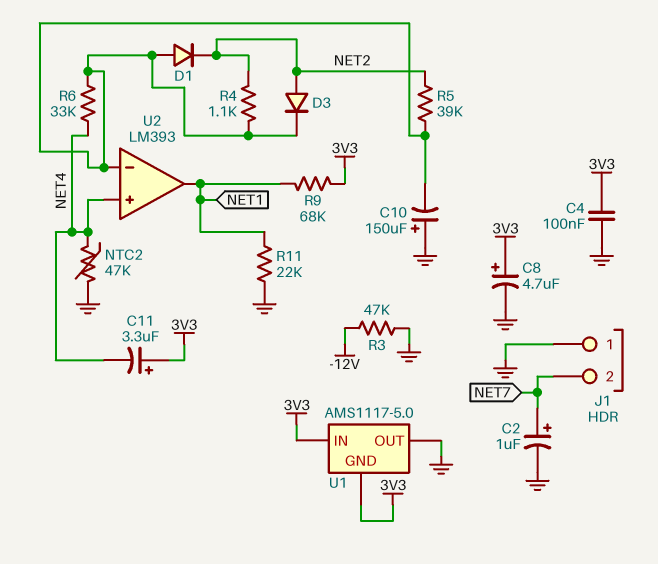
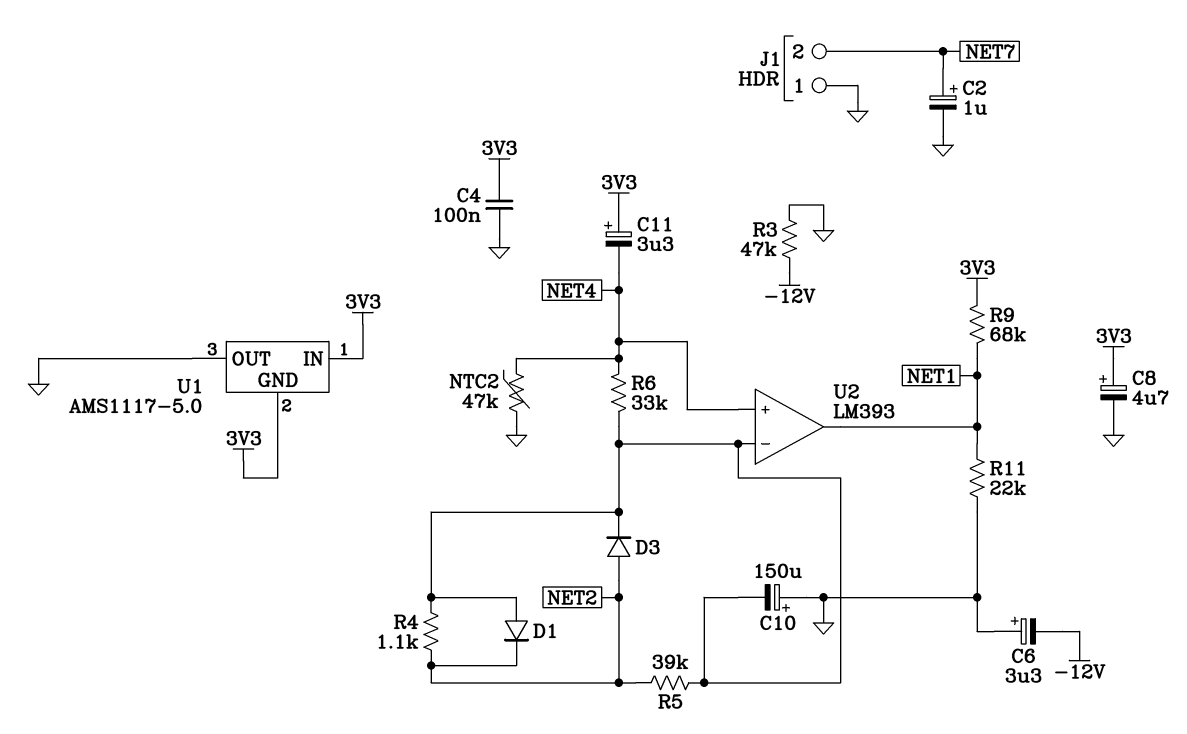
C6: none -> 3.3uF (plus GND, minus -12V)

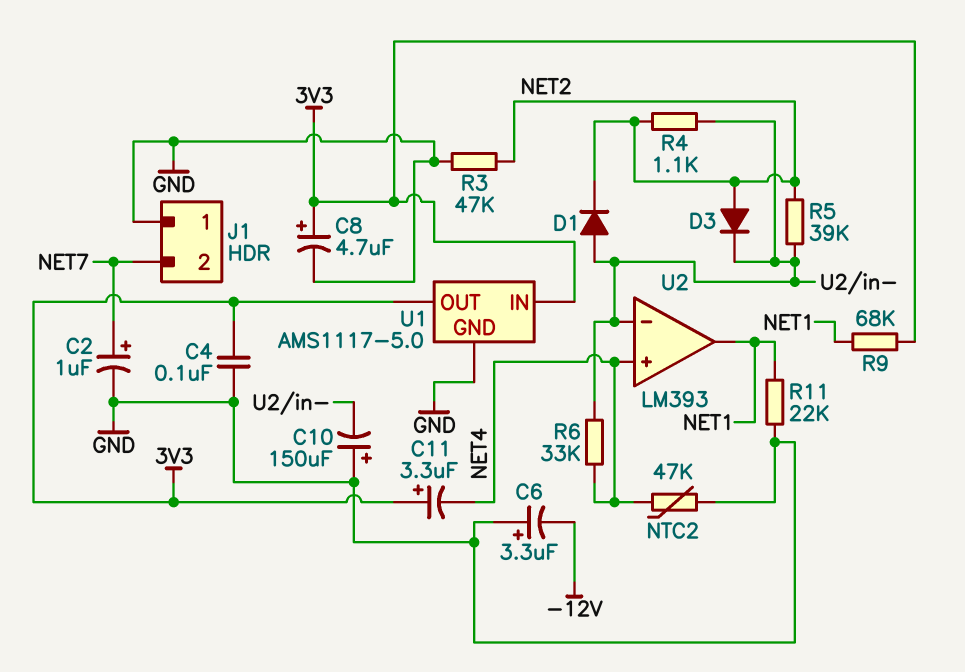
R3: 47k (-12V, GND) -> 47k (GND, NET2)
U1 pin GND: 3V3 -> GND
U1 pin OUT: GND -> 3V3

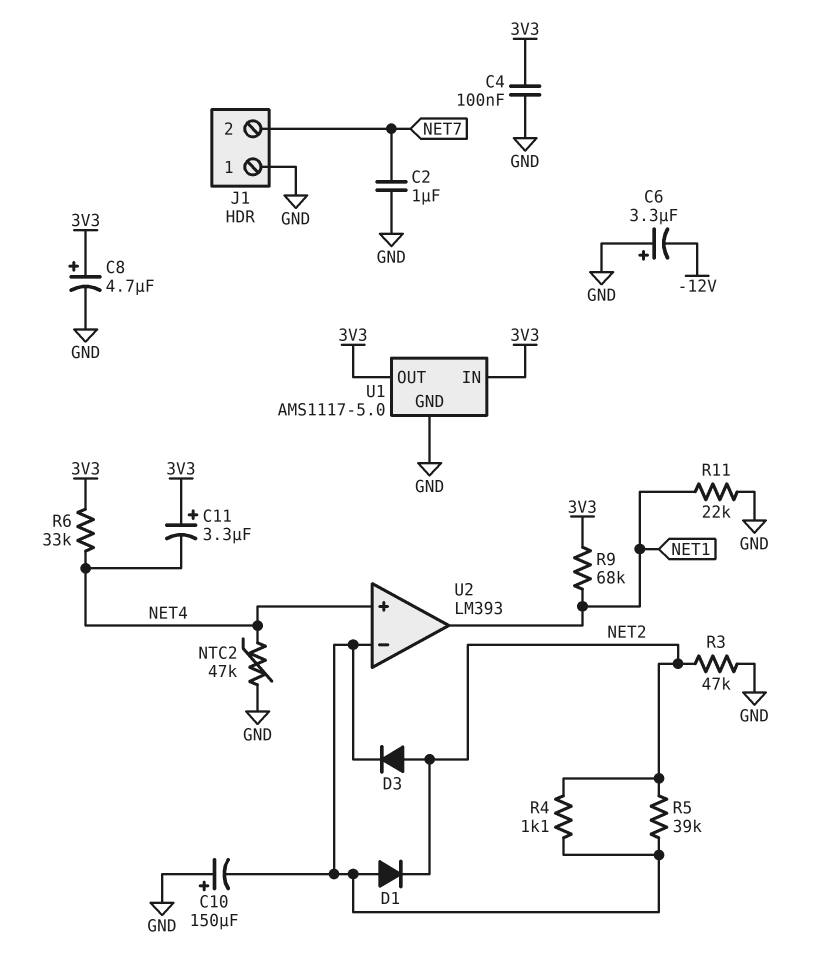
C2: 1uF (plus NET7, minus GND) -> 1uF (GND, NET7)
R6: 33k (NET4, U2/in-) -> 33k (3V3, NET4)

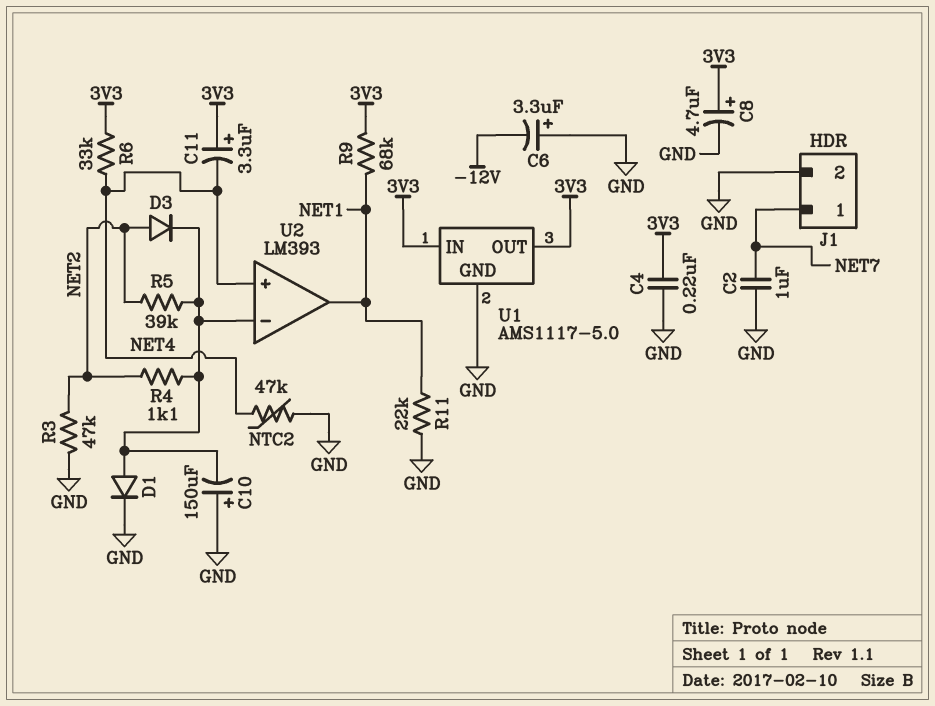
C4: 100nF (3V3, GND) -> 220nF (3V3, GND)
D1: diode (A U2/in-, K NET2) -> diode (A U2/in-, K GND)
J1 pin 1: GND -> NET7
J1 pin 2: NET7 -> GND

